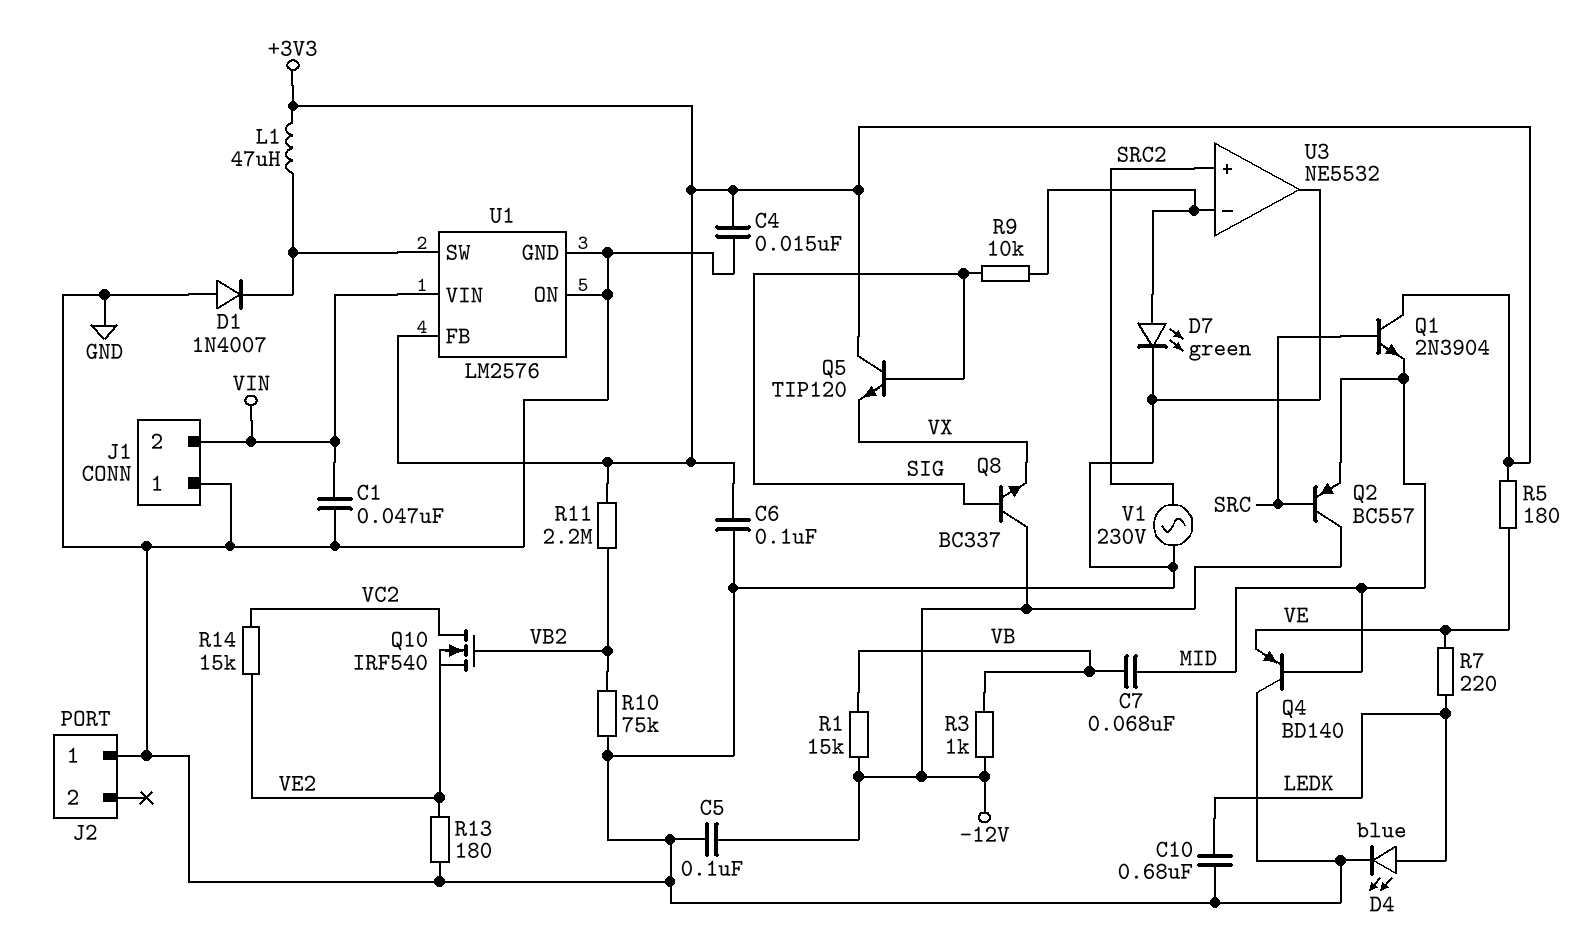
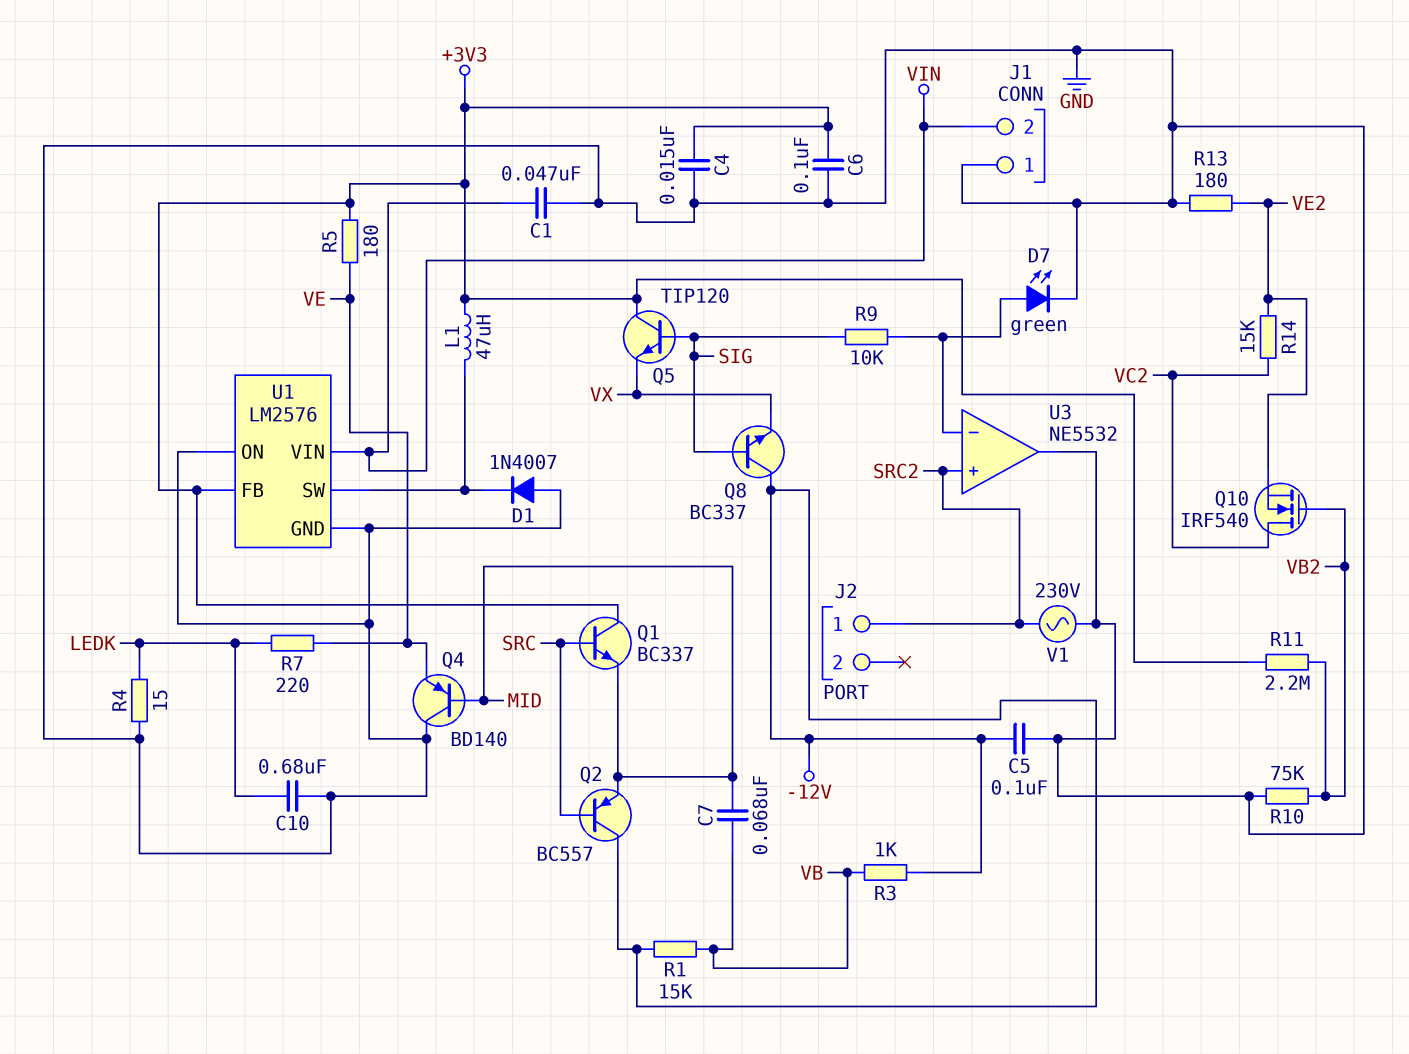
D4: LED blue (A LEDK, K GND) -> none
J2 pin 1: GND -> SRC2
Q1: NPN 2N3904 (B SRC, C +3V3, E MID) -> NPN BC337 (B SRC, C +3V3, E MID)
R4: none -> 15 (GND, LEDK)

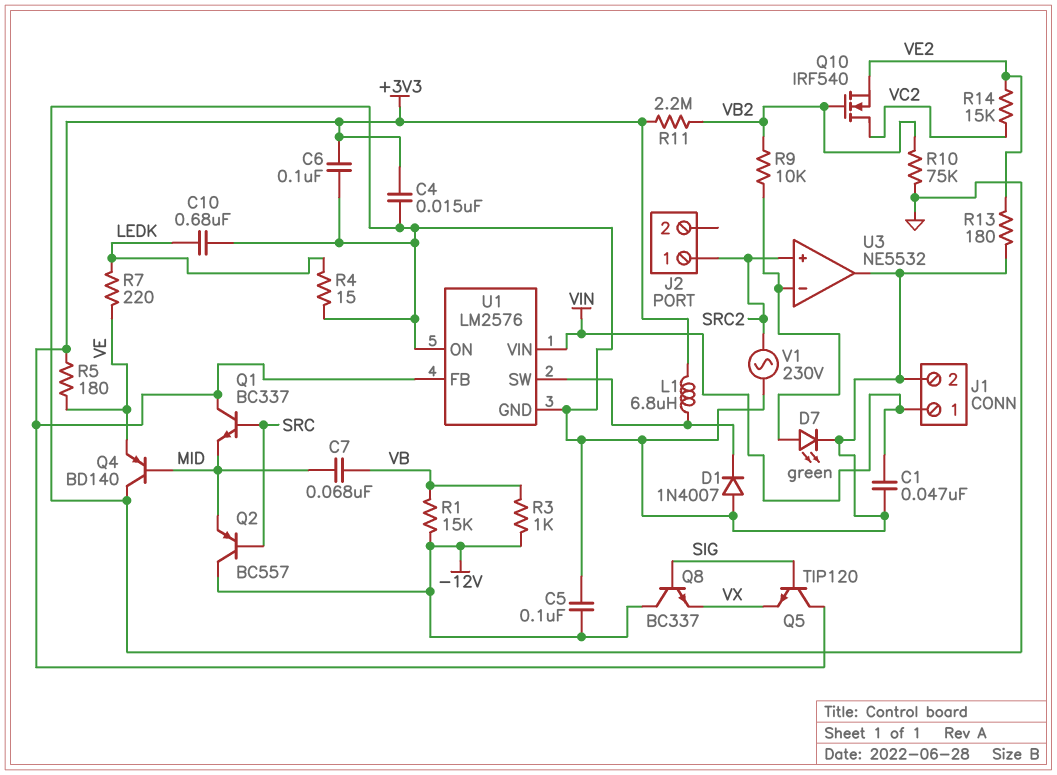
J1 pin 1: GND -> VIN
J1 pin 2: VIN -> GND
L1: 47uH (+3V3, U1/SW) -> 6.8uH (+3V3, U1/SW)
R9: 10k (SIG, U3/in-) -> 10k (U3/in-, VB2)

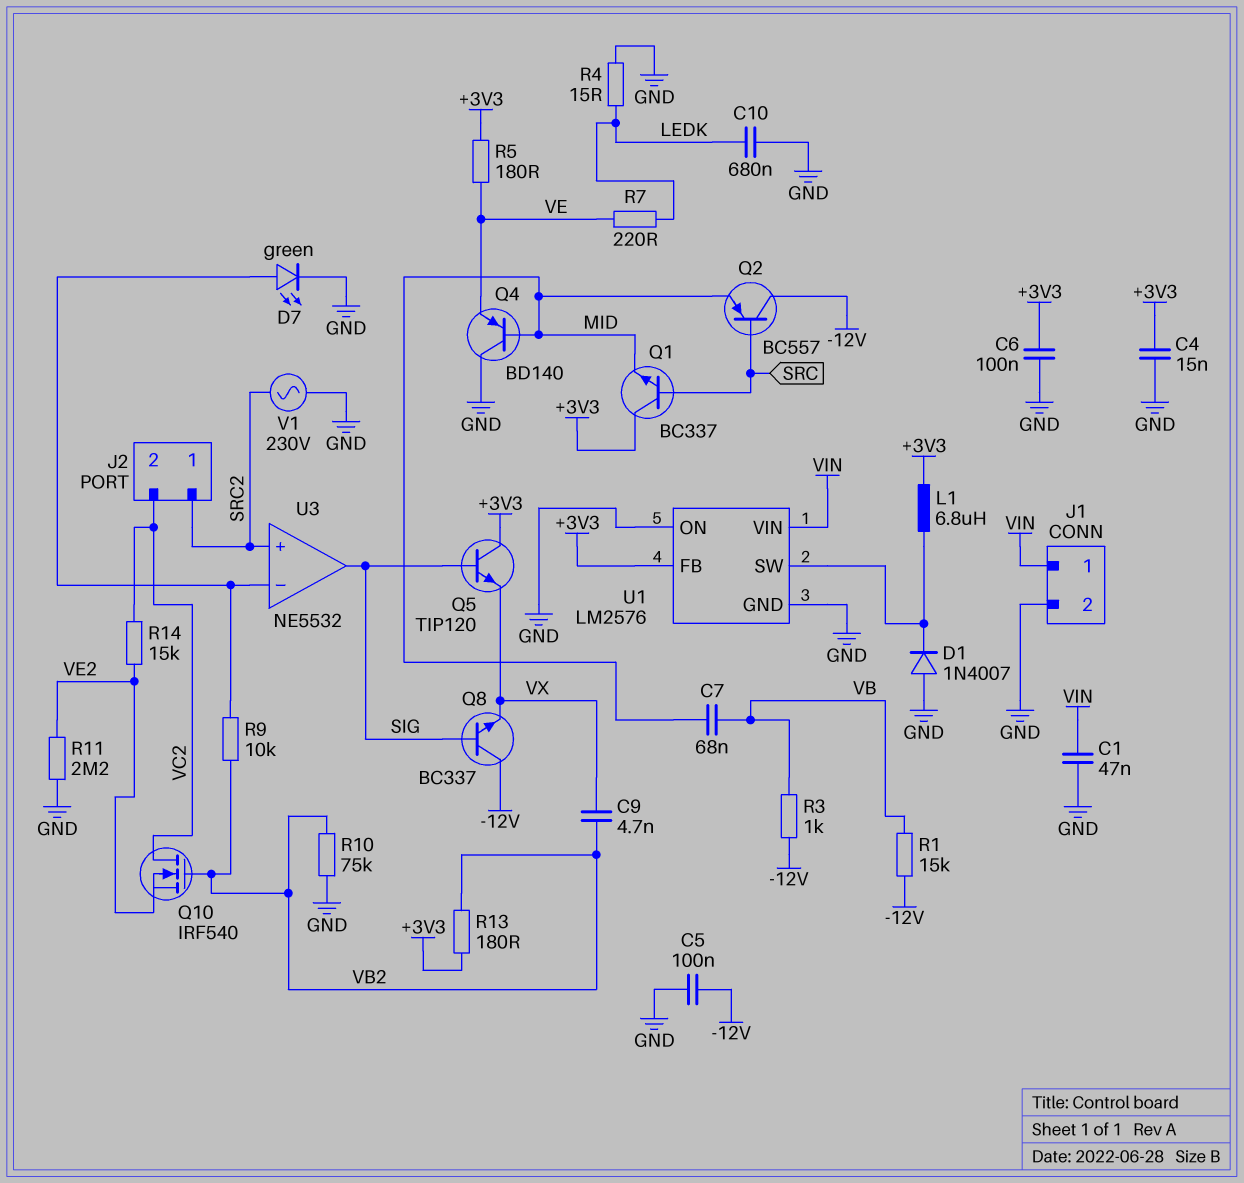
C9: none -> 4.7nF (VB2, VX)
J2 pin 2: none -> VC2
R11: 2.2M (+3V3, VB2) -> 2.2M (GND, VE2)
R13: 180 (GND, VE2) -> 180 (+3V3, VB2)
U3 pin out: GND -> SIG

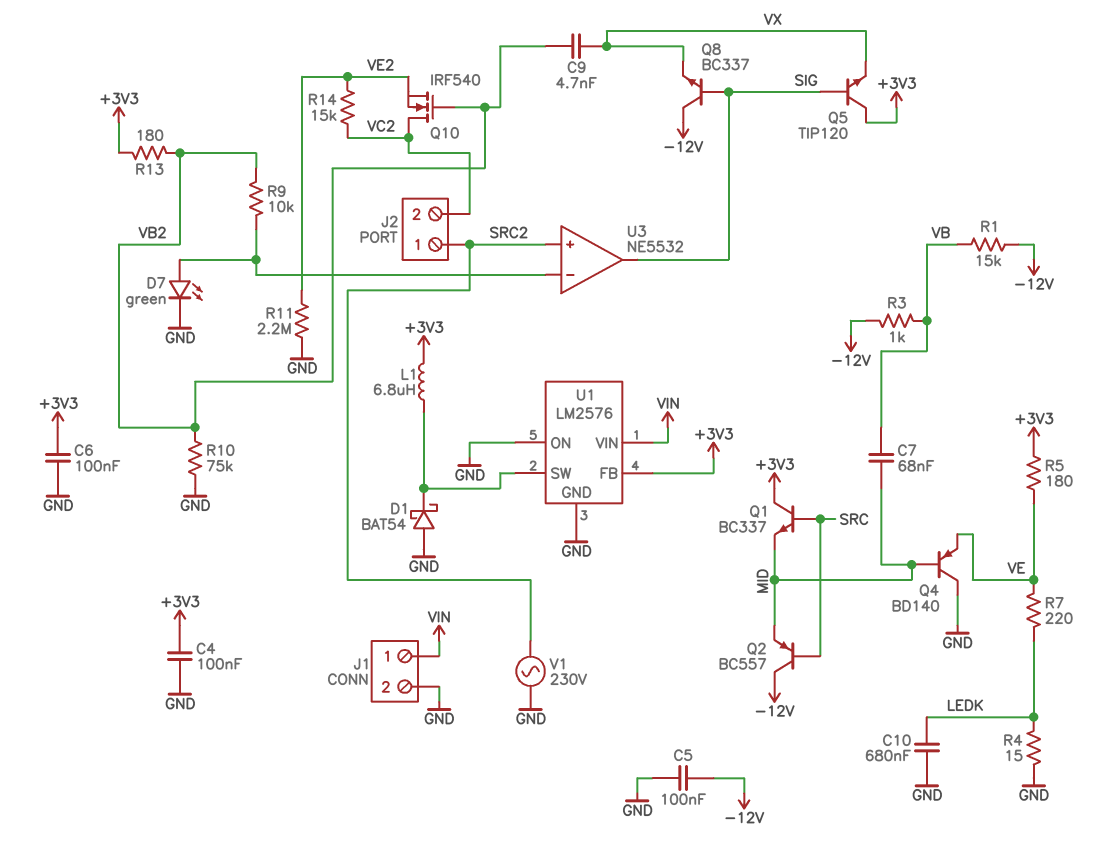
C1: 47nF (GND, VIN) -> none
C4: 15nF (+3V3, GND) -> 100nF (+3V3, GND)
D1: diode 1N4007 (A GND, K U1/SW) -> schottky BAT54 (A GND, K U1/SW)

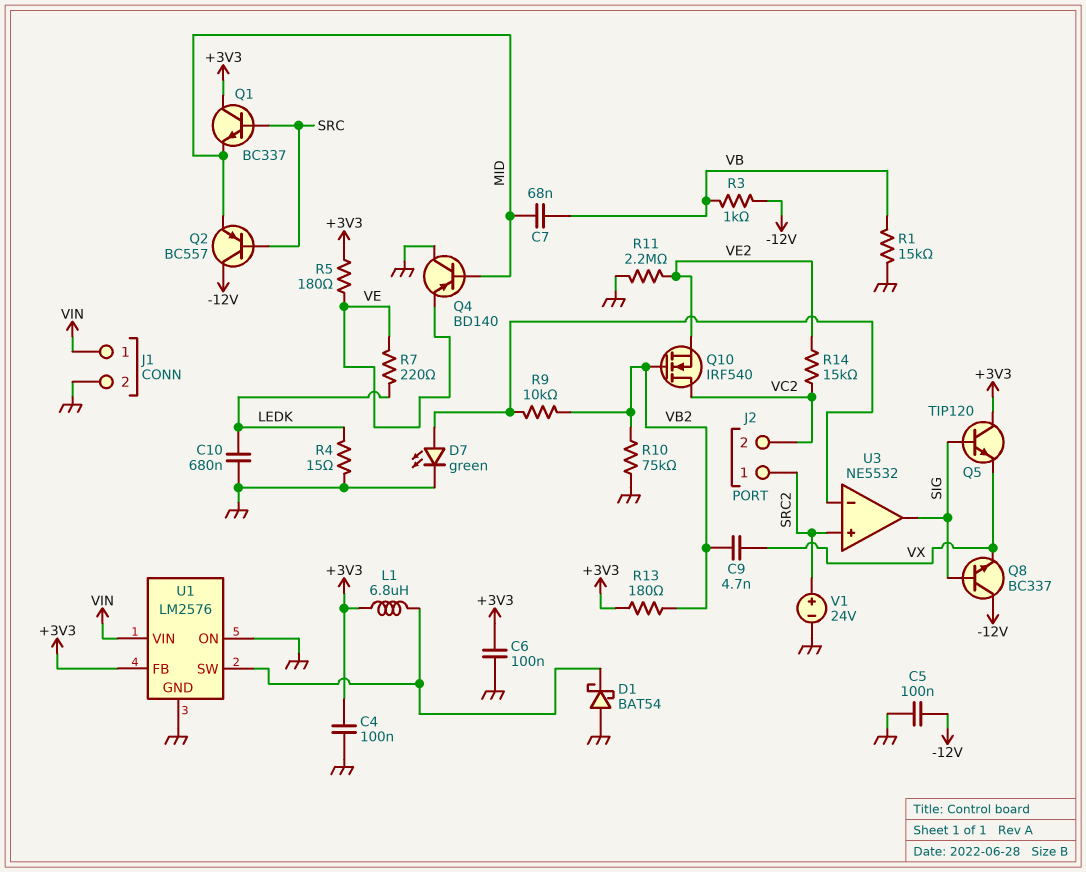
R1: 15k (-12V, VB) -> 15k (GND, VB)
V1: AC 230V (GND, SRC2) -> 24V (plus SRC2, minus GND)

